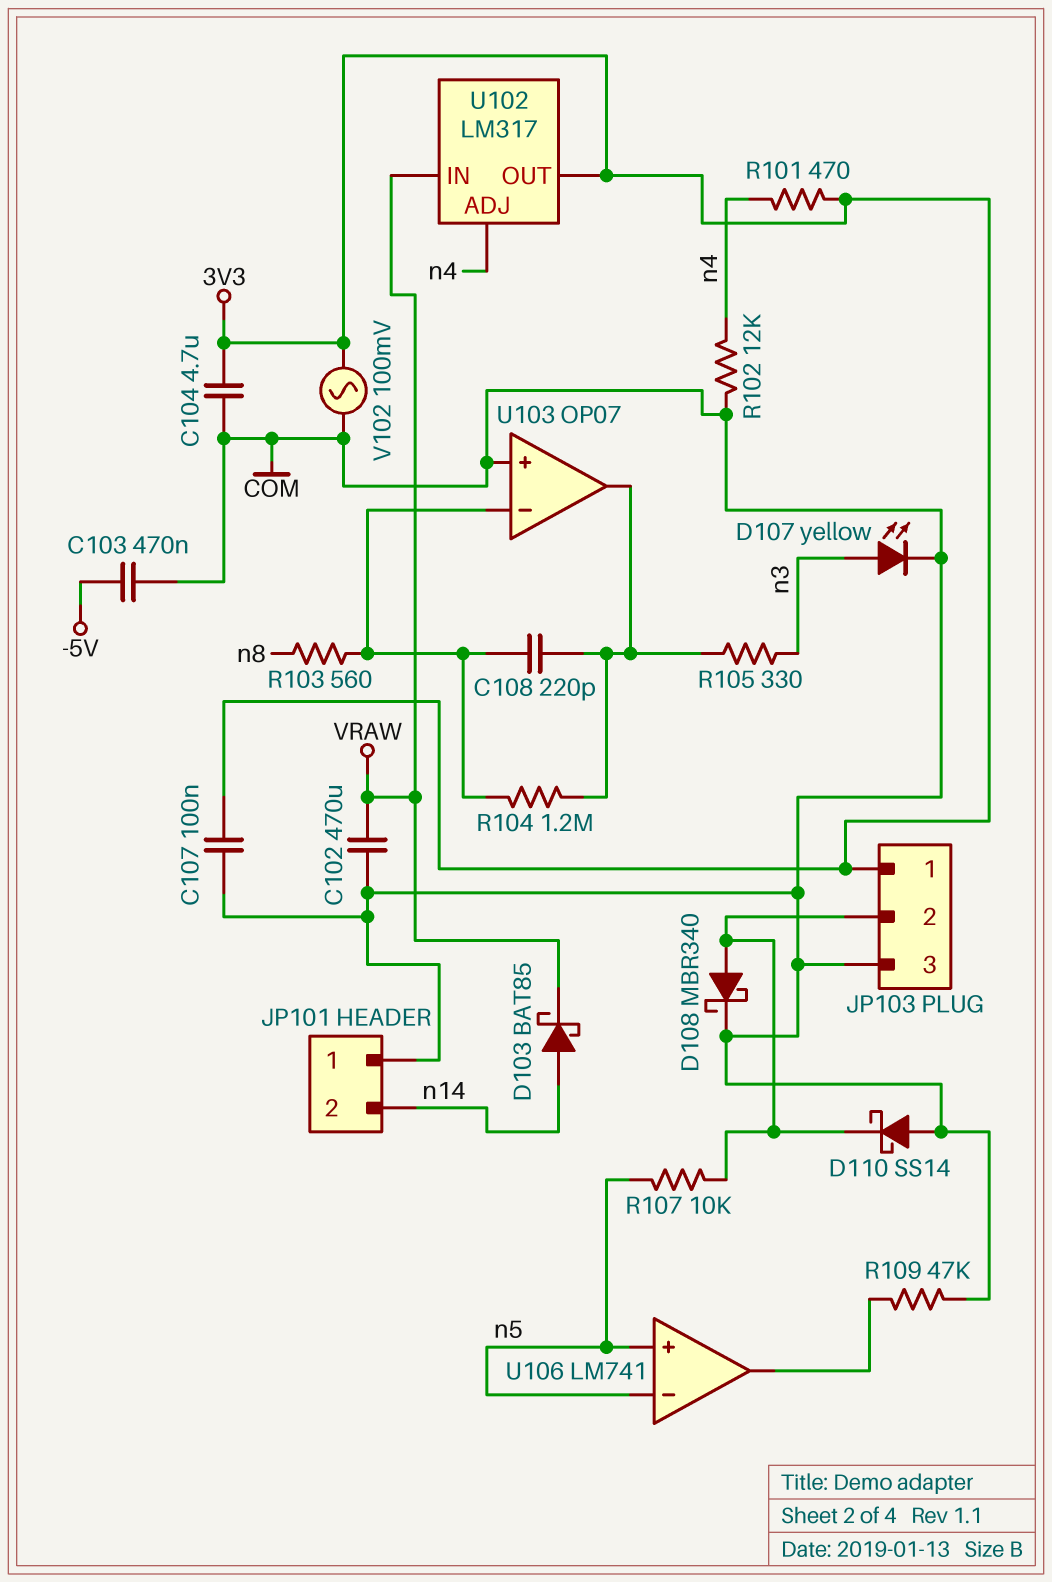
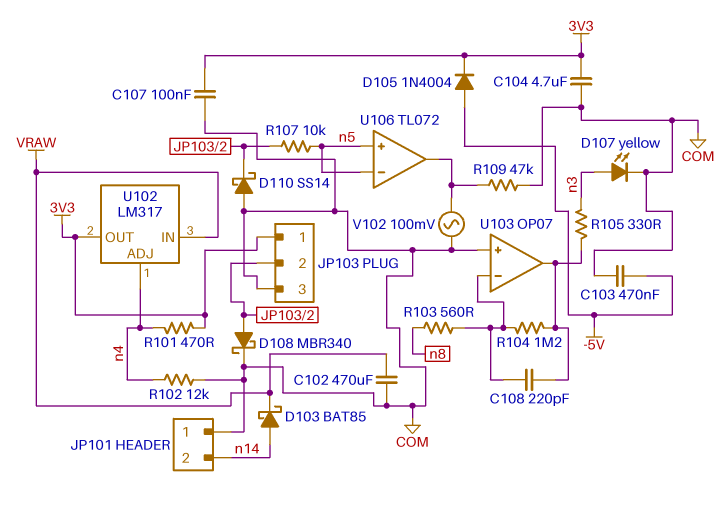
D105: none -> diode 1N4004 (A -5V, K 3V3)
U106: LM741 -> TL072
V102: AC 100mV (3V3, COM) -> AC 100mV (COM, U106/out)

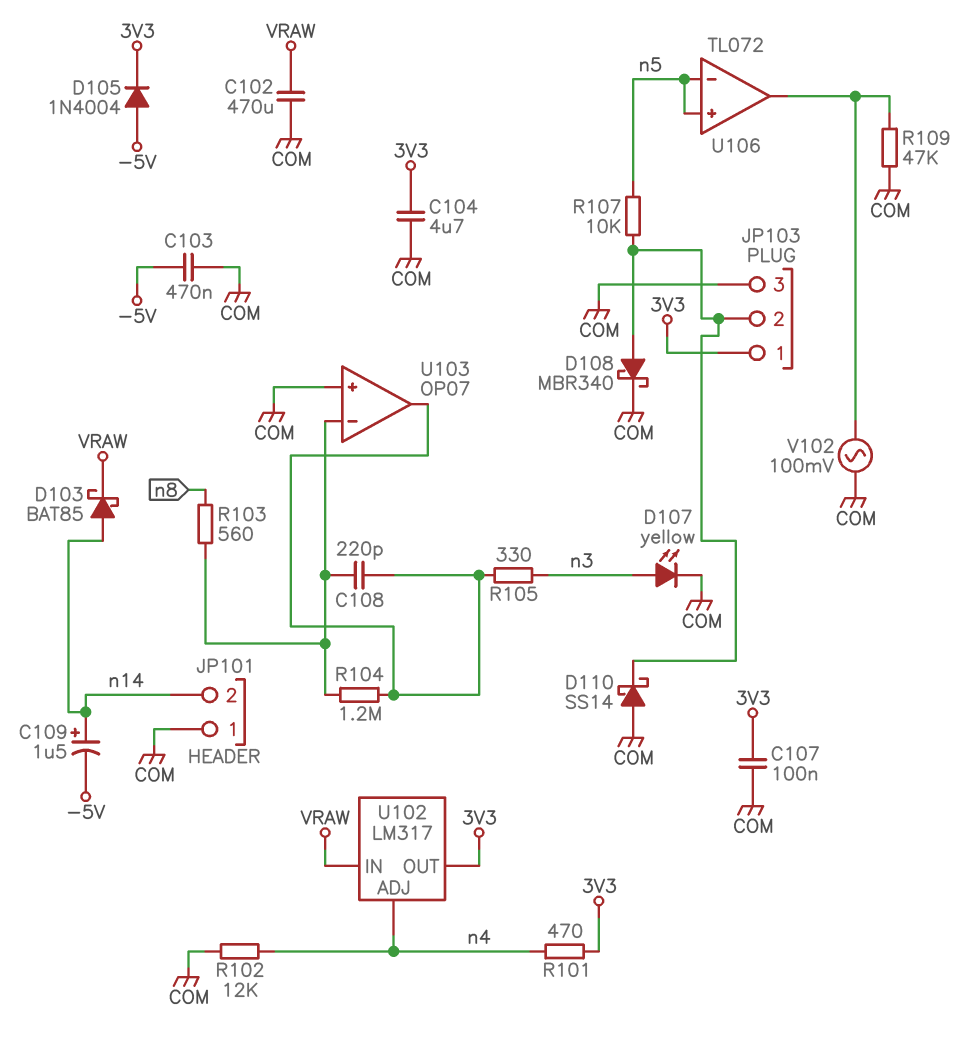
C109: none -> 1.5uF (plus n14, minus -5V)

